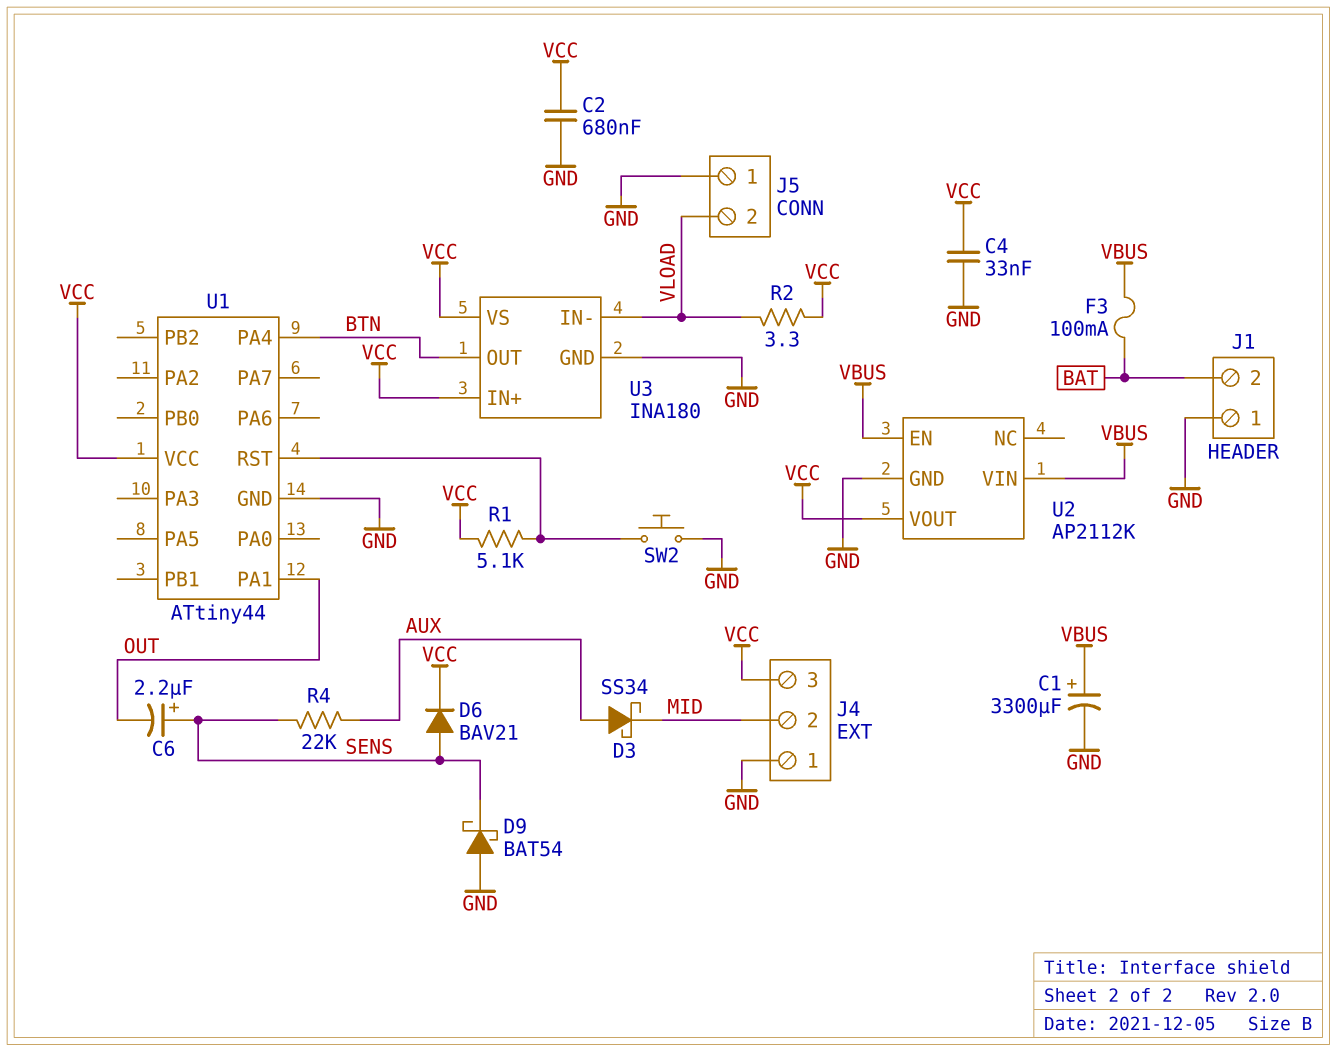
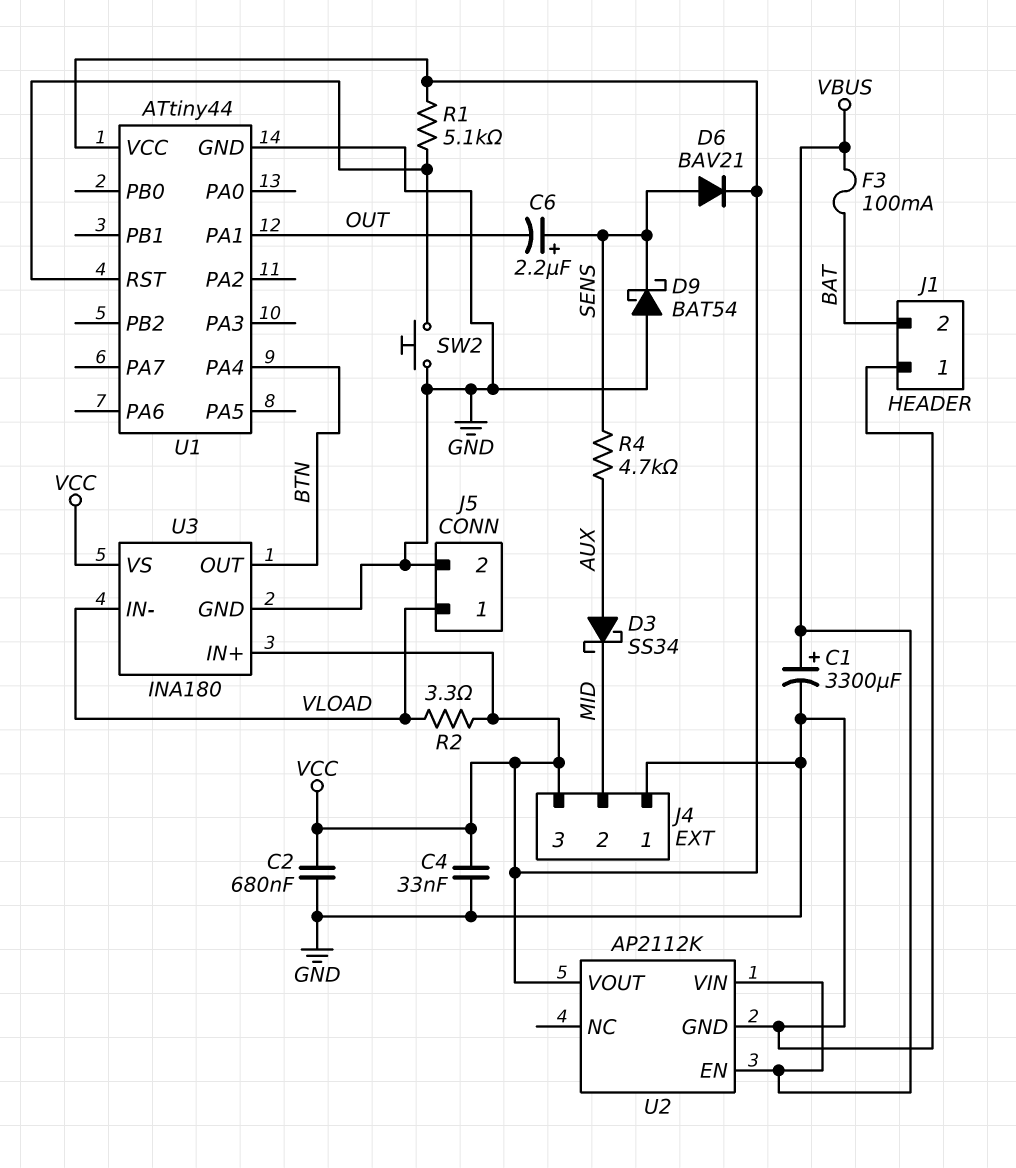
J5 pin 1: GND -> VLOAD
J5 pin 2: VLOAD -> GND
R4: 22k (AUX, SENS) -> 4.7k (AUX, SENS)

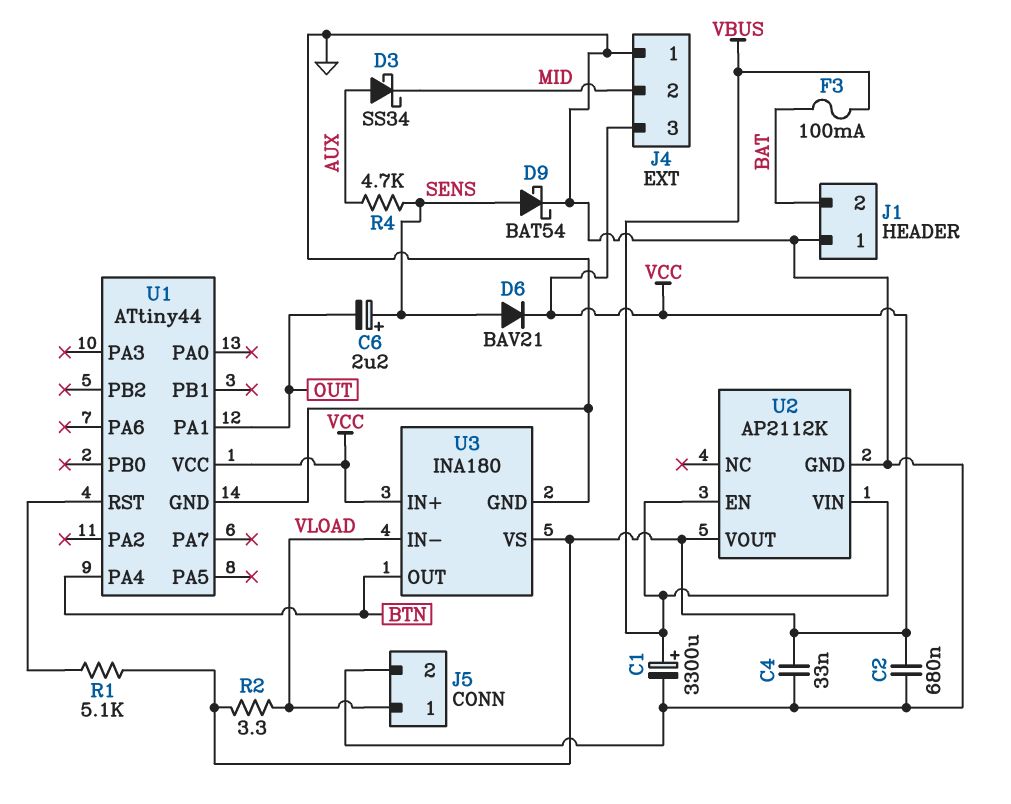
D9: schottky BAT54 (A GND, K SENS) -> schottky BAT54 (A SENS, K GND)
SW2: button (GND, U1/RST) -> none

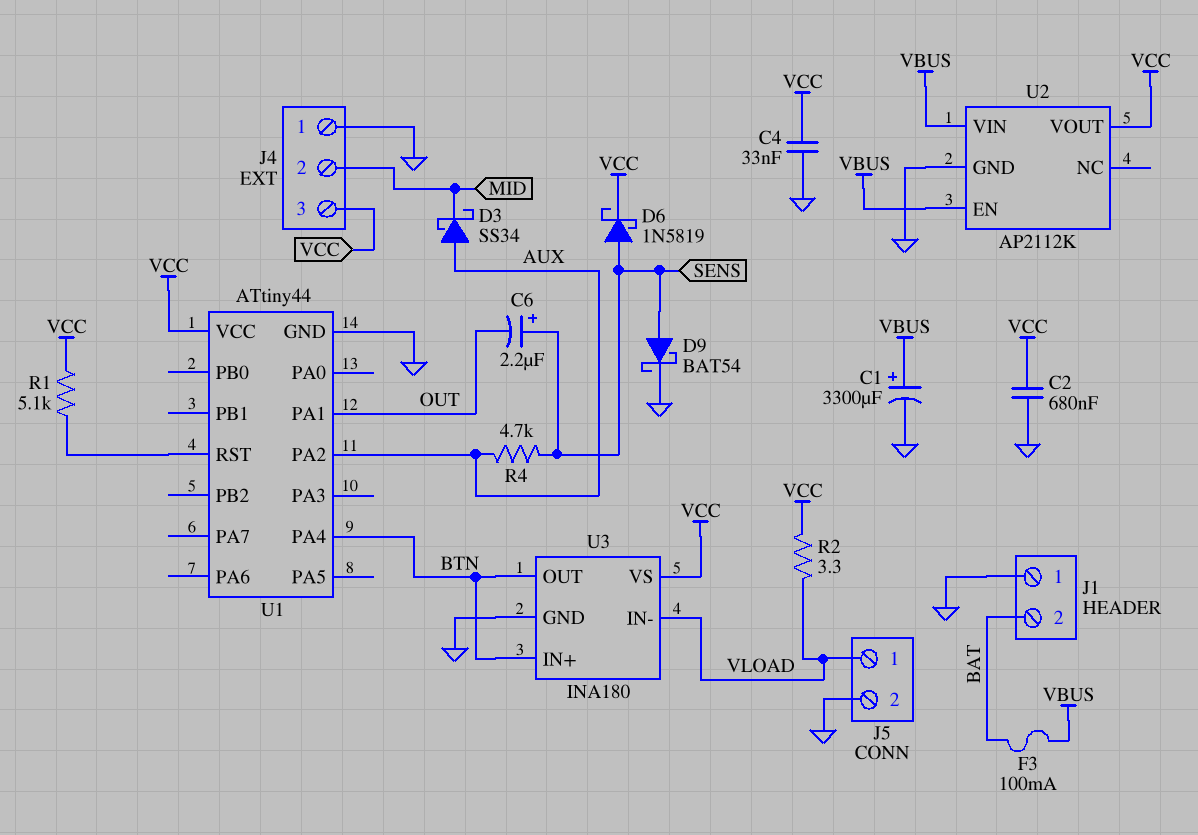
D6: diode BAV21 (A SENS, K VCC) -> schottky 1N5819 (A SENS, K VCC)
U1 pin PA2: none -> AUX
U3 pin IN+: VCC -> BTN

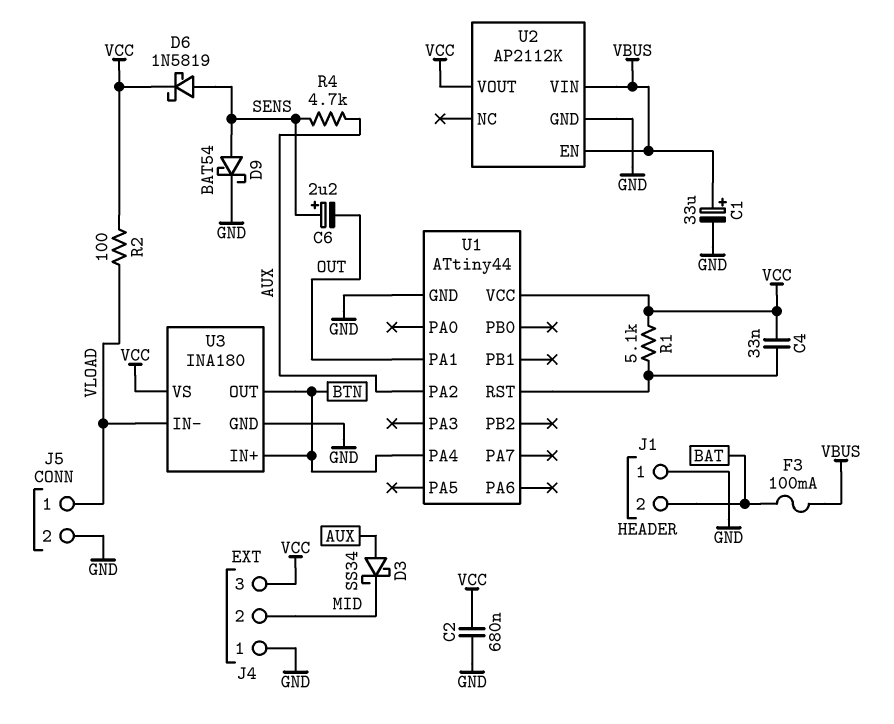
C1: 3300uF (plus VBUS, minus GND) -> 33uF (plus VBUS, minus GND)
C4: 33nF (GND, VCC) -> 33nF (U1/RST, VCC)
R2: 3.3 (VCC, VLOAD) -> 100 (VCC, VLOAD)

